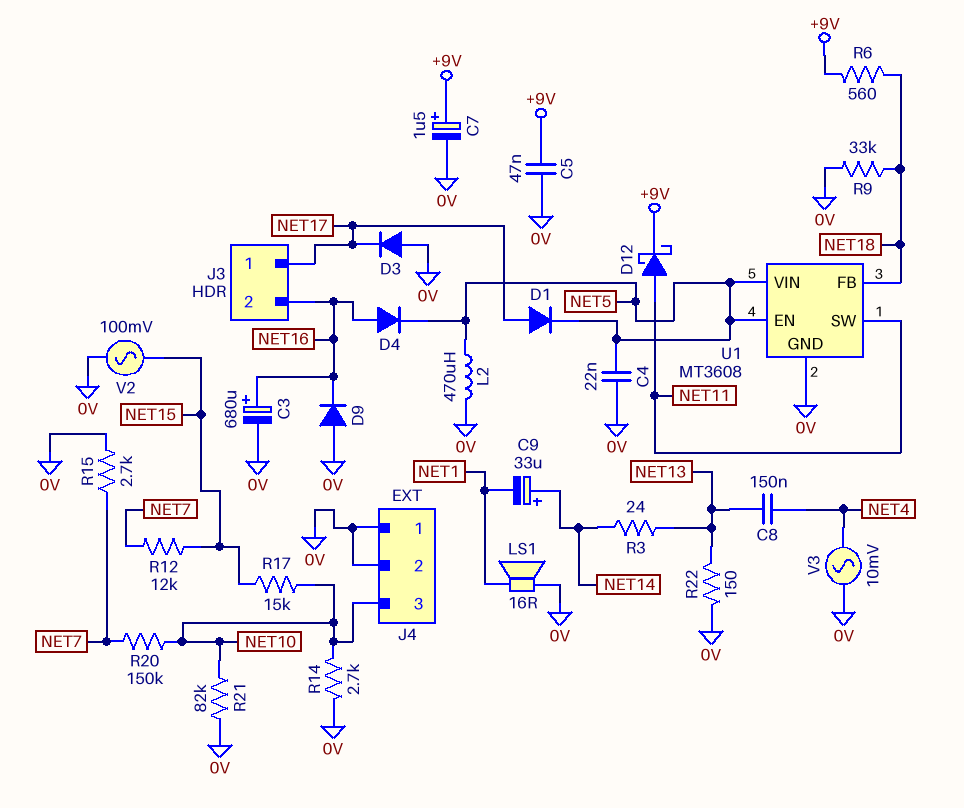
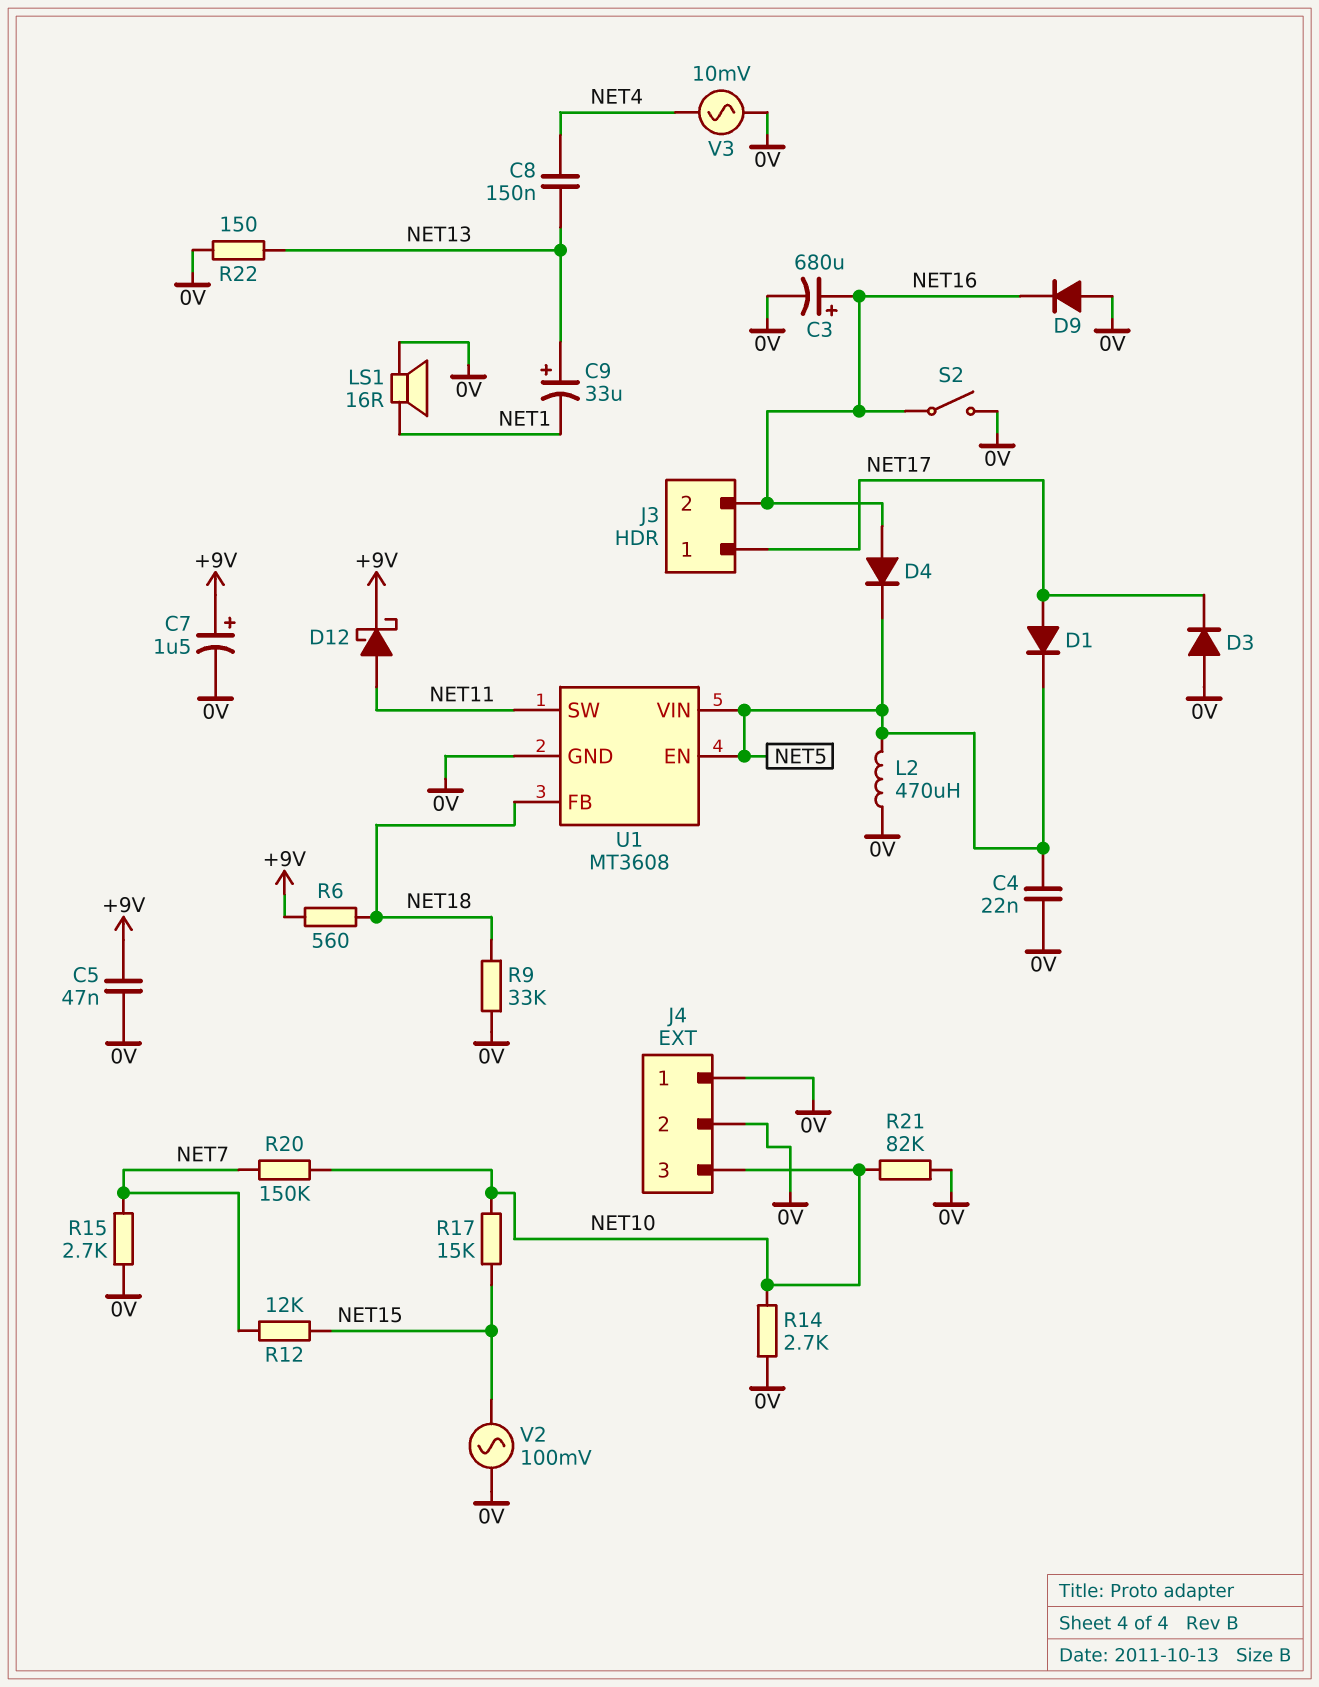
C9: 33uF (plus NET14, minus NET1) -> 33uF (plus NET13, minus NET1)
R3: 24 (NET13, NET14) -> none
S2: none -> switch (0V, NET16)

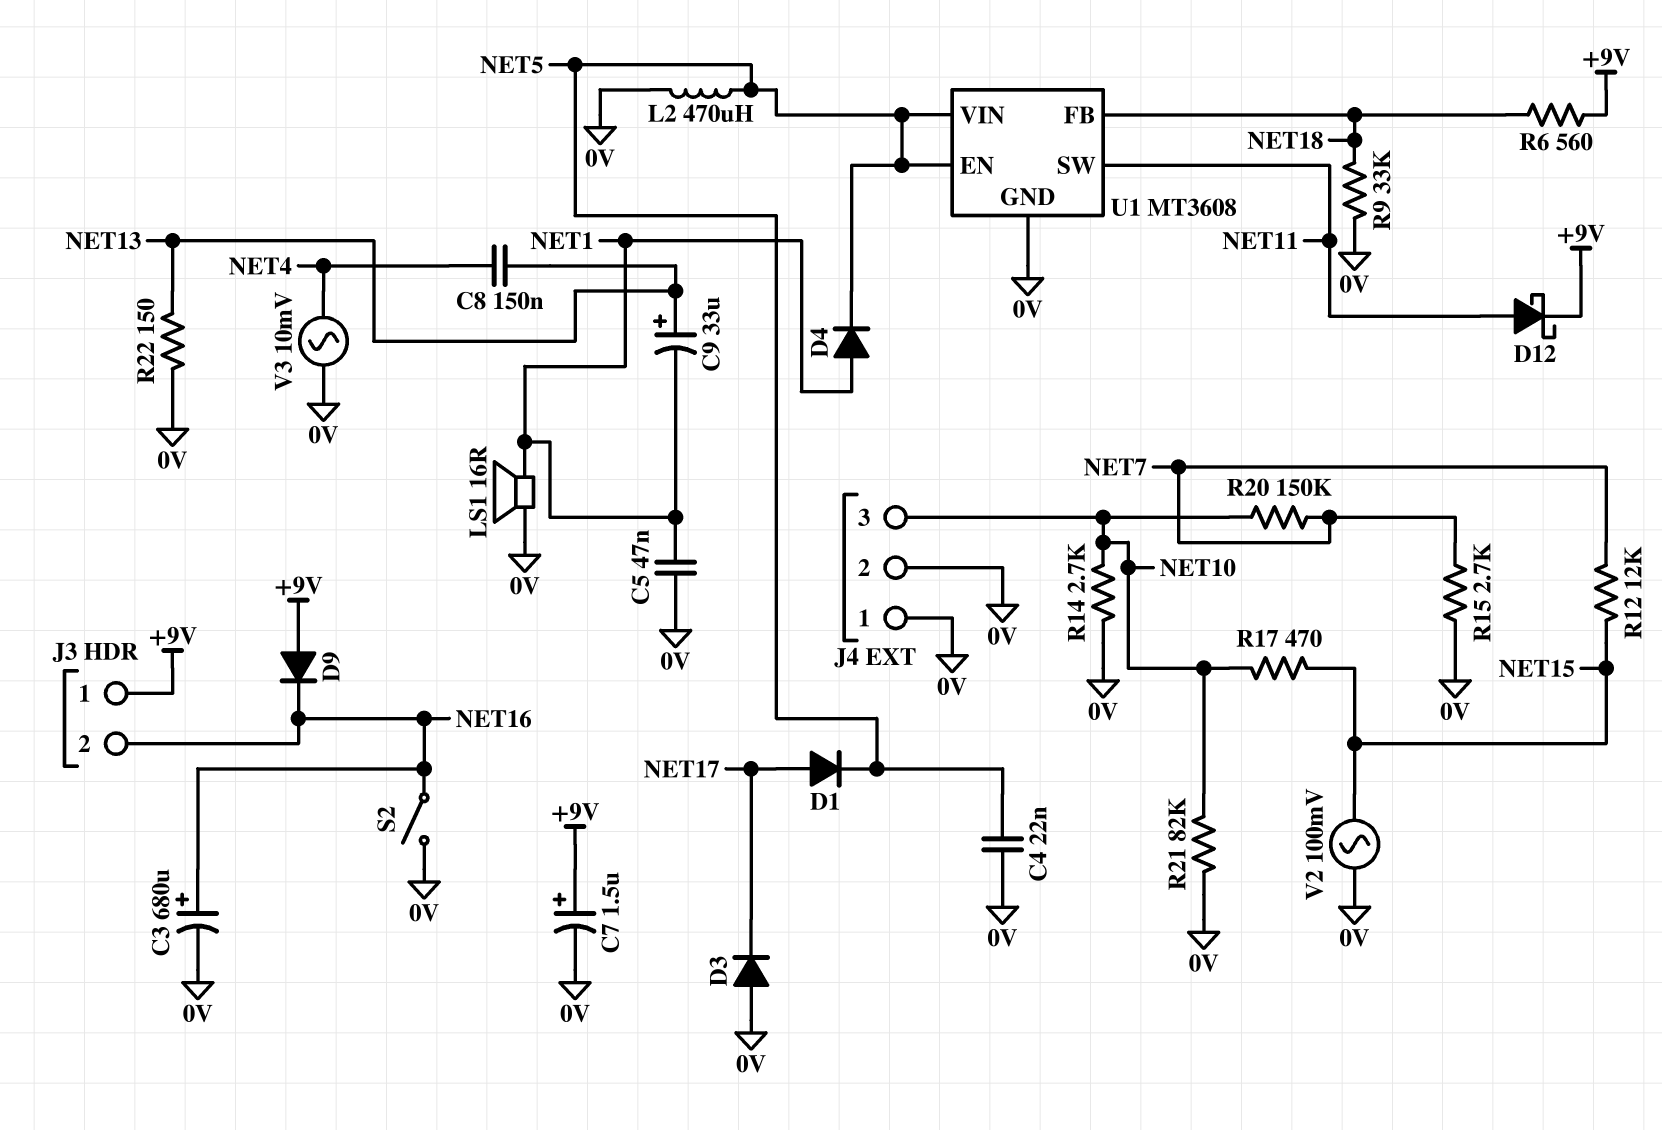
C5: 47nF (+9V, 0V) -> 47nF (0V, NET1)
D4: diode (A NET16, K NET5) -> diode (A NET1, K NET5)
D9: diode (A 0V, K NET16) -> diode (A +9V, K NET16)
J3 pin 1: NET17 -> +9V
R17: 15k (NET10, NET15) -> 470 (NET10, NET15)

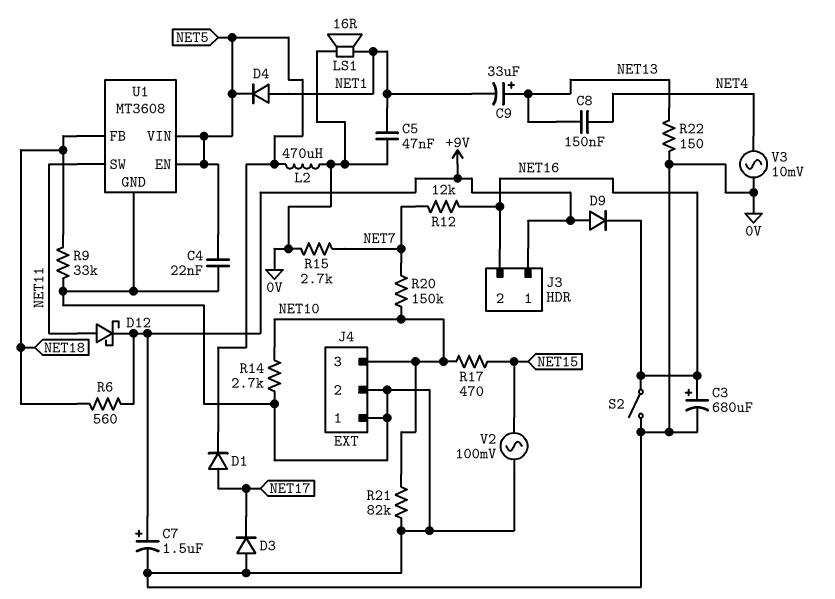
R12: 12k (NET7, NET15) -> 12k (NET7, NET16)

